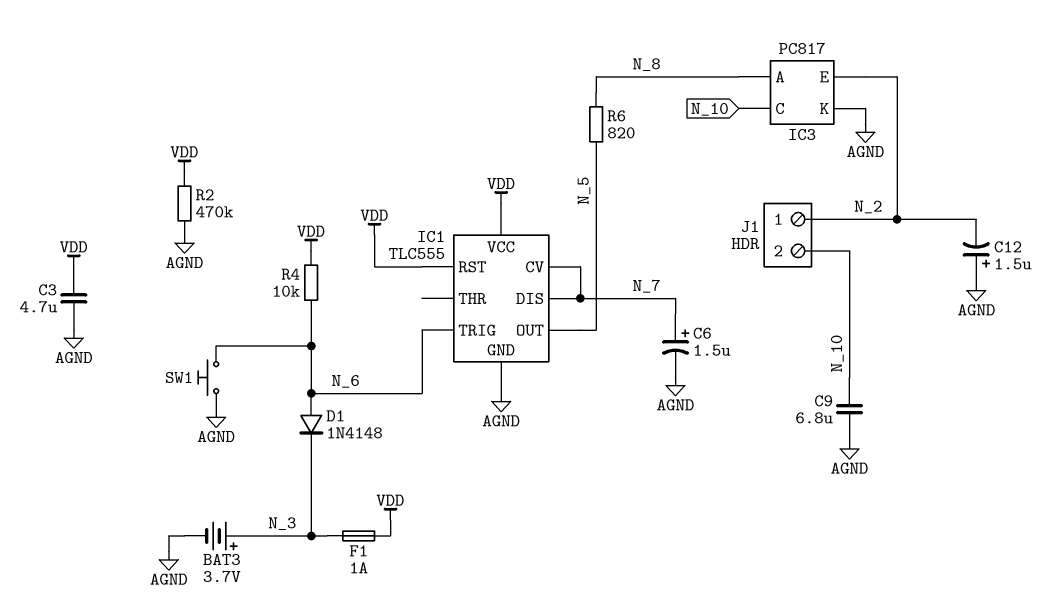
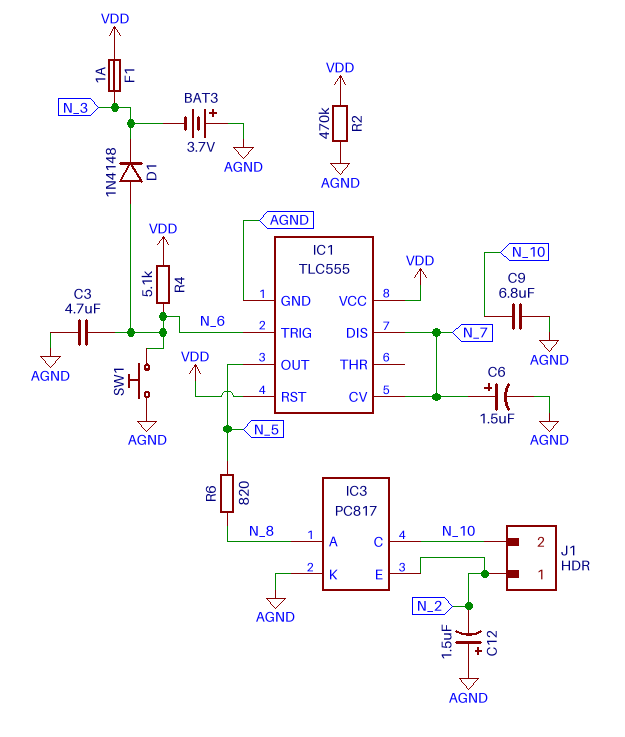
BAT3: 3.7V (plus N_3, minus AGND) -> 3.7V (plus AGND, minus N_3)
C3: 4.7uF (AGND, VDD) -> 4.7uF (AGND, N_6)
R4: 10k (N_6, VDD) -> 5.1k (N_6, VDD)

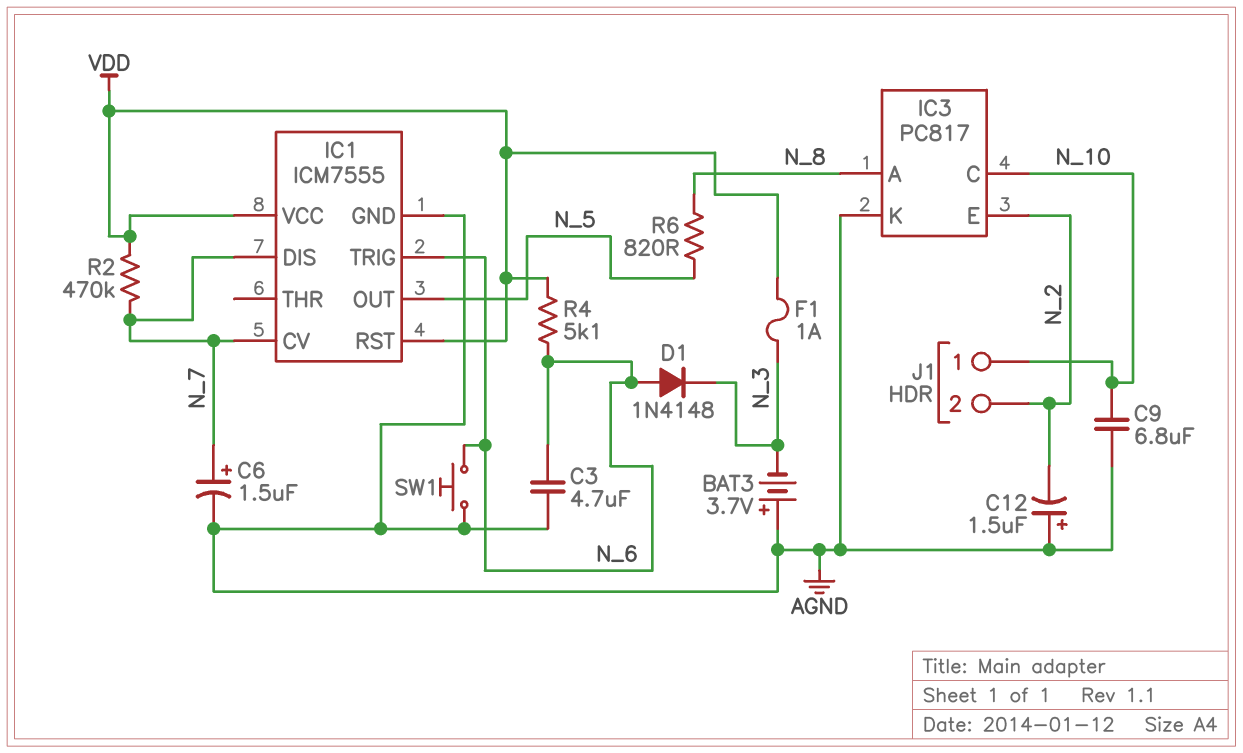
IC1: TLC555 -> ICM7555
J1 pin 1: N_2 -> N_10
J1 pin 2: N_10 -> N_2
R2: 470k (AGND, VDD) -> 470k (N_7, VDD)

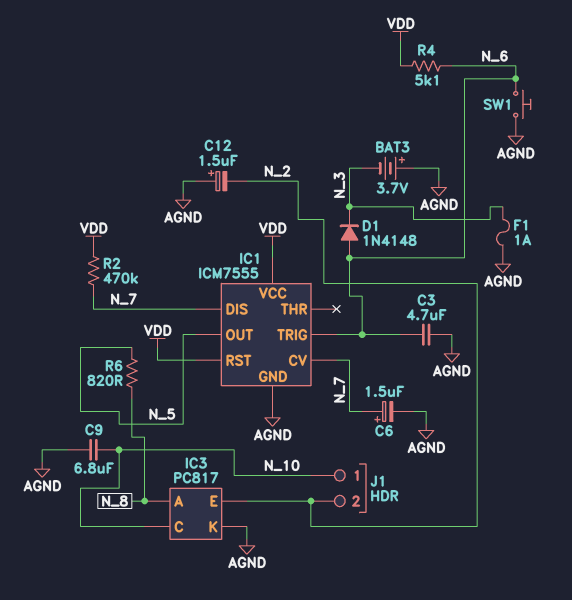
F1: 1A (N_3, VDD) -> 1A (AGND, N_3)

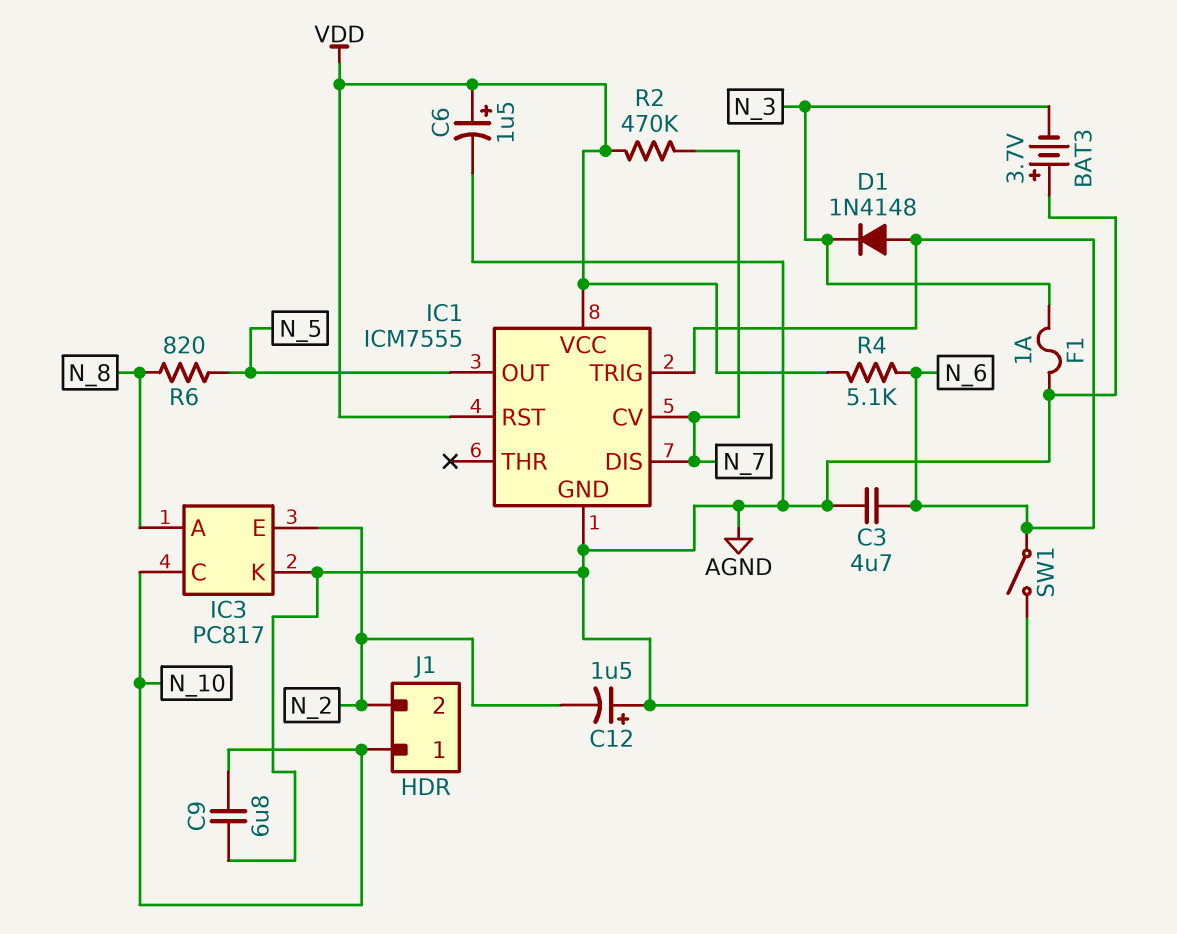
C6: 1.5uF (plus N_7, minus AGND) -> 1.5uF (plus VDD, minus AGND)
SW1: button (AGND, N_6) -> switch (AGND, N_6)

